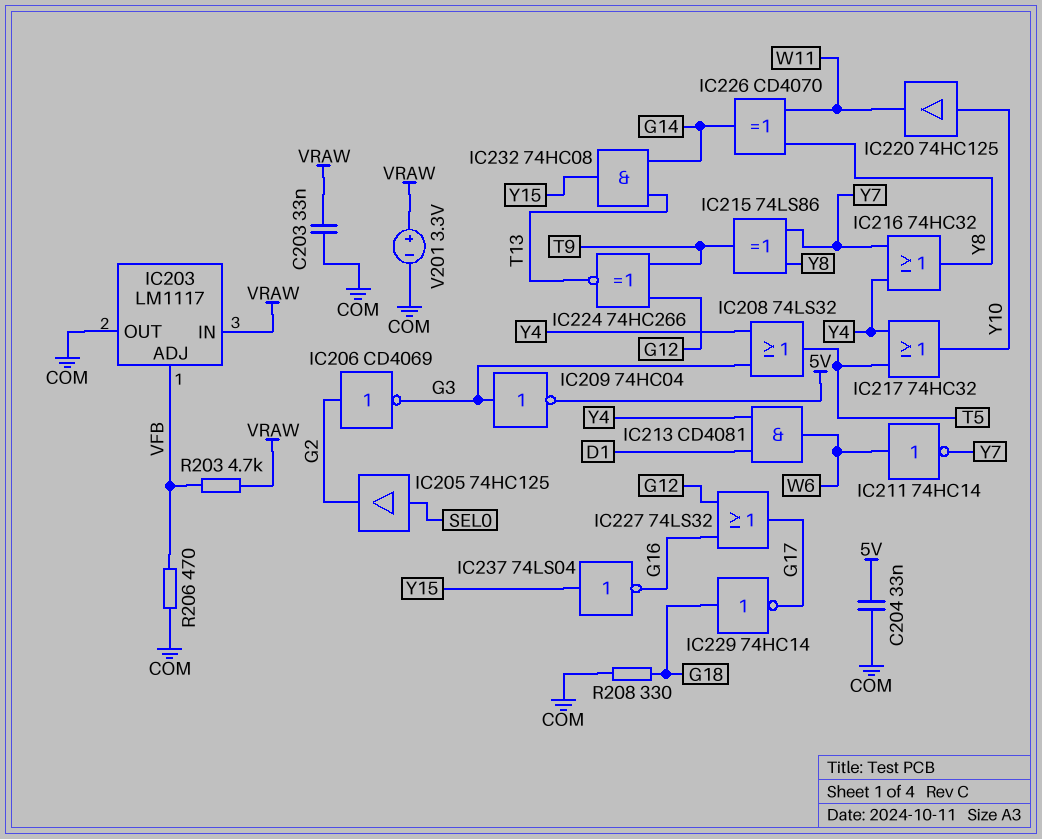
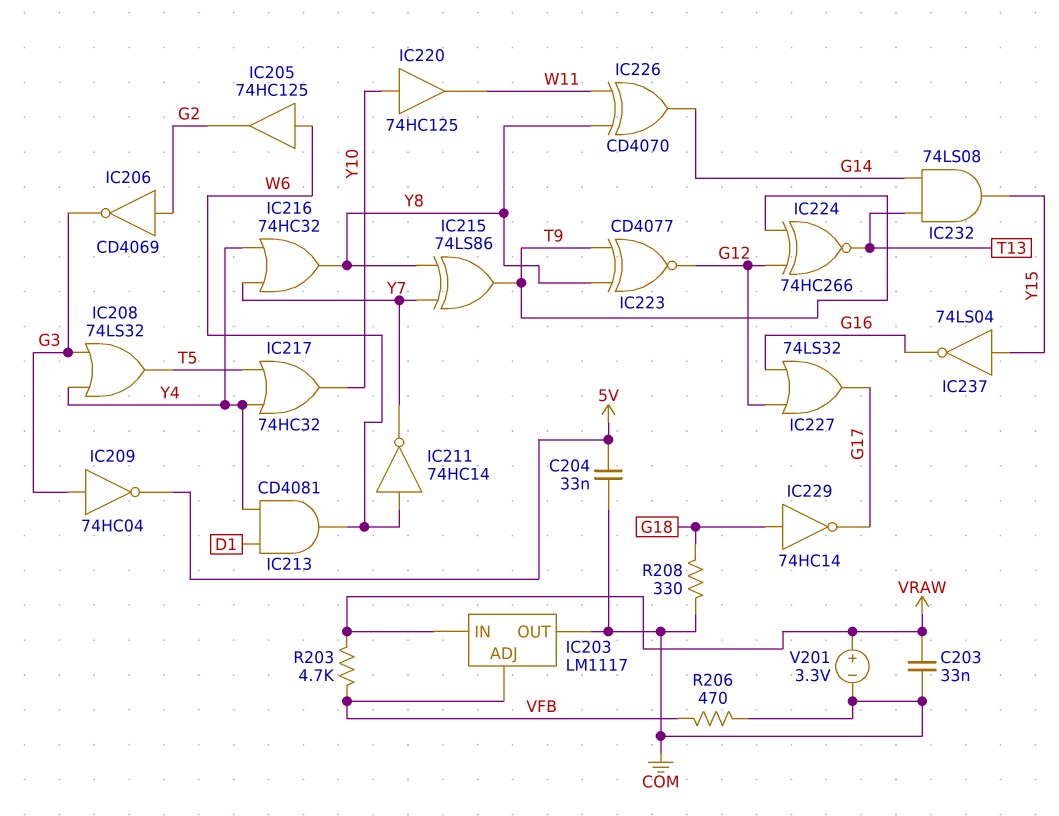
IC205: buffer 74HC125 (in SEL0, out G2) -> buffer 74HC125 (in W6, out G2)
IC223: none -> XNOR CD4077 (in T9, in Y8, out G12)
IC232: AND 74HC08 (in G14, in T13, out Y15) -> AND 74LS08 (in G14, in T13, out Y15)

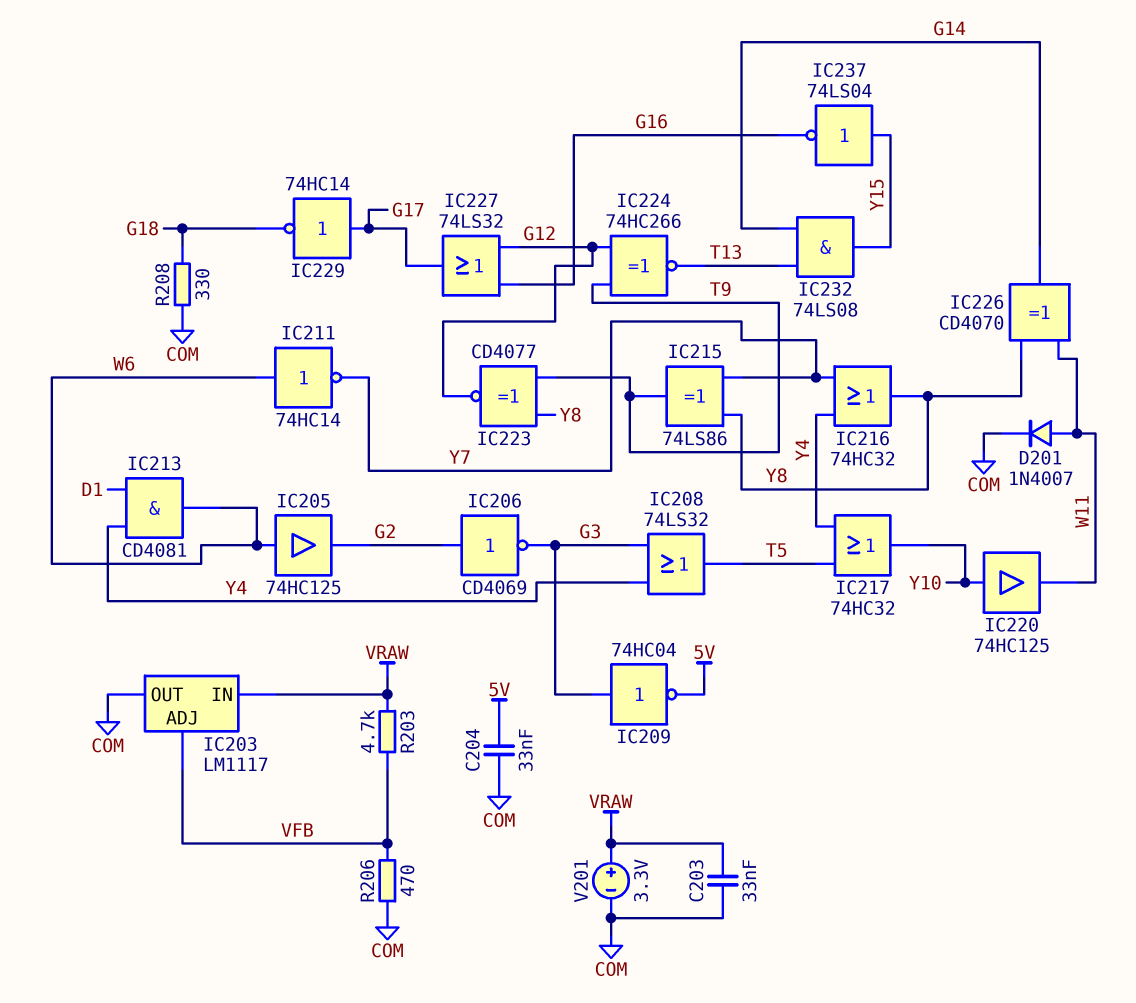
D201: none -> diode 1N4007 (A W11, K COM)
IC229: NOT 74HC14 (in G18, out G17) -> NOT 74HC14 (in G17, out G18)

